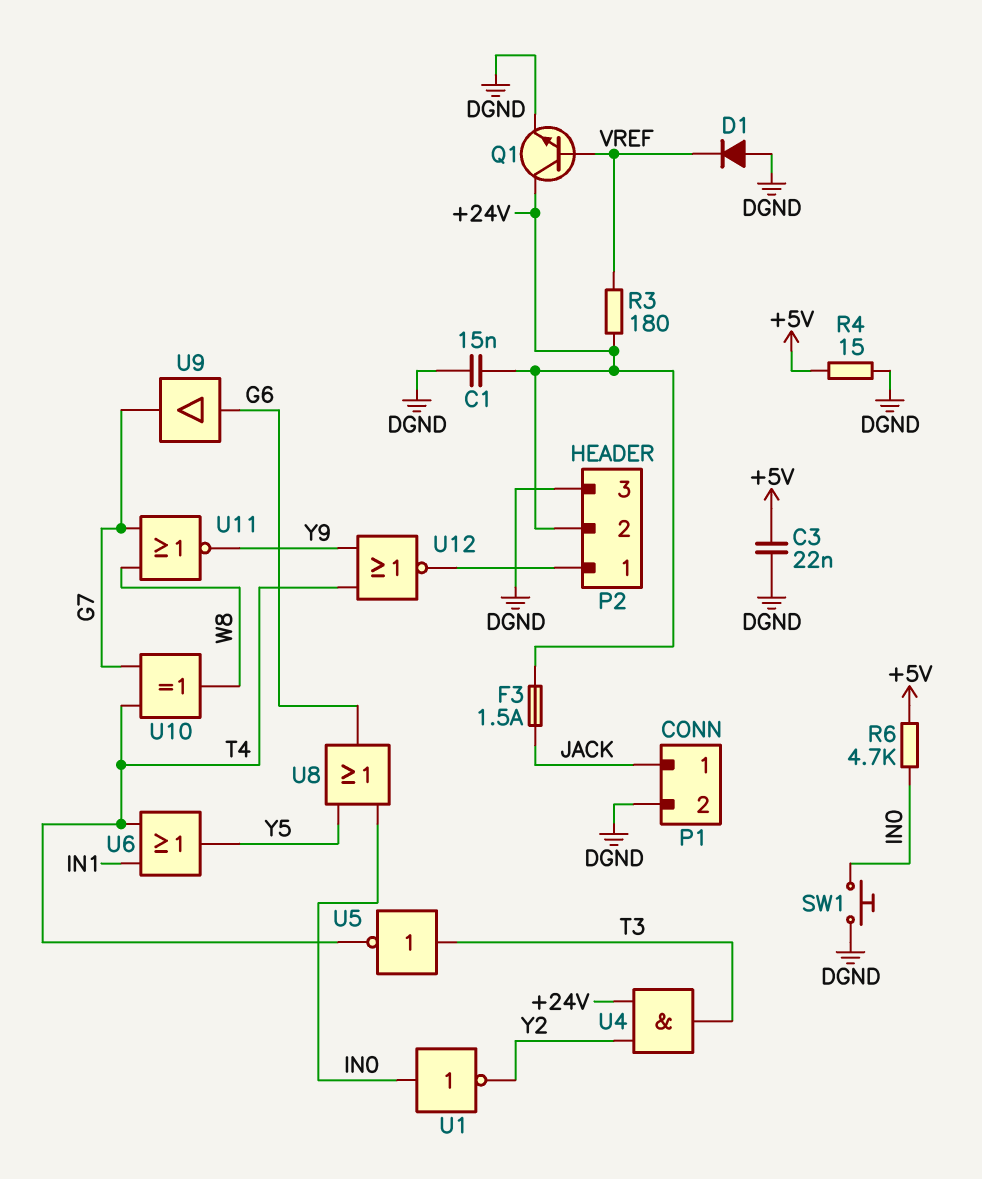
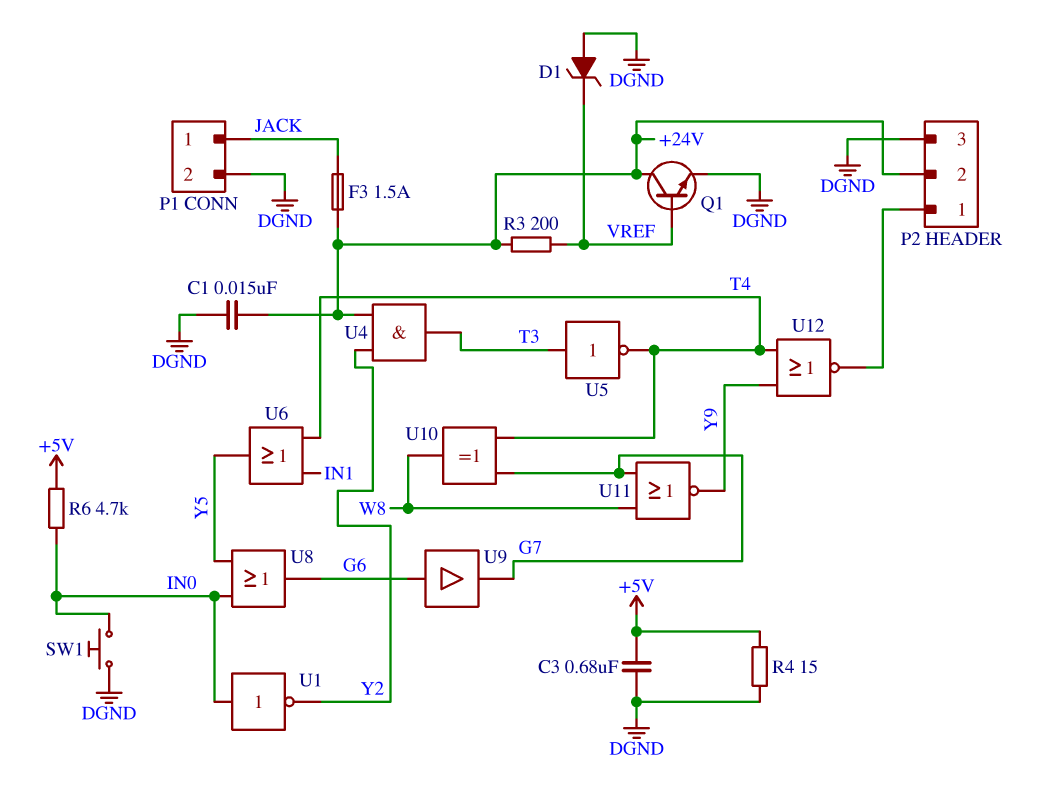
C3: 22nF (+5V, DGND) -> 680nF (+5V, DGND)
D1: diode (A DGND, K VREF) -> zener (A DGND, K VREF)
R3: 180 (+24V, VREF) -> 200 (+24V, VREF)

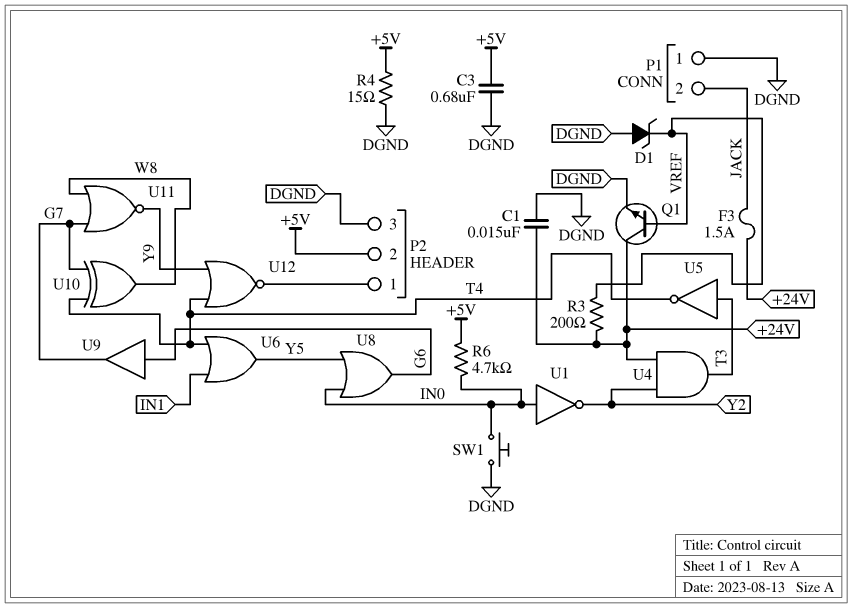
P1 pin 1: JACK -> DGND
P1 pin 2: DGND -> JACK
P2 pin 2: +24V -> +5V

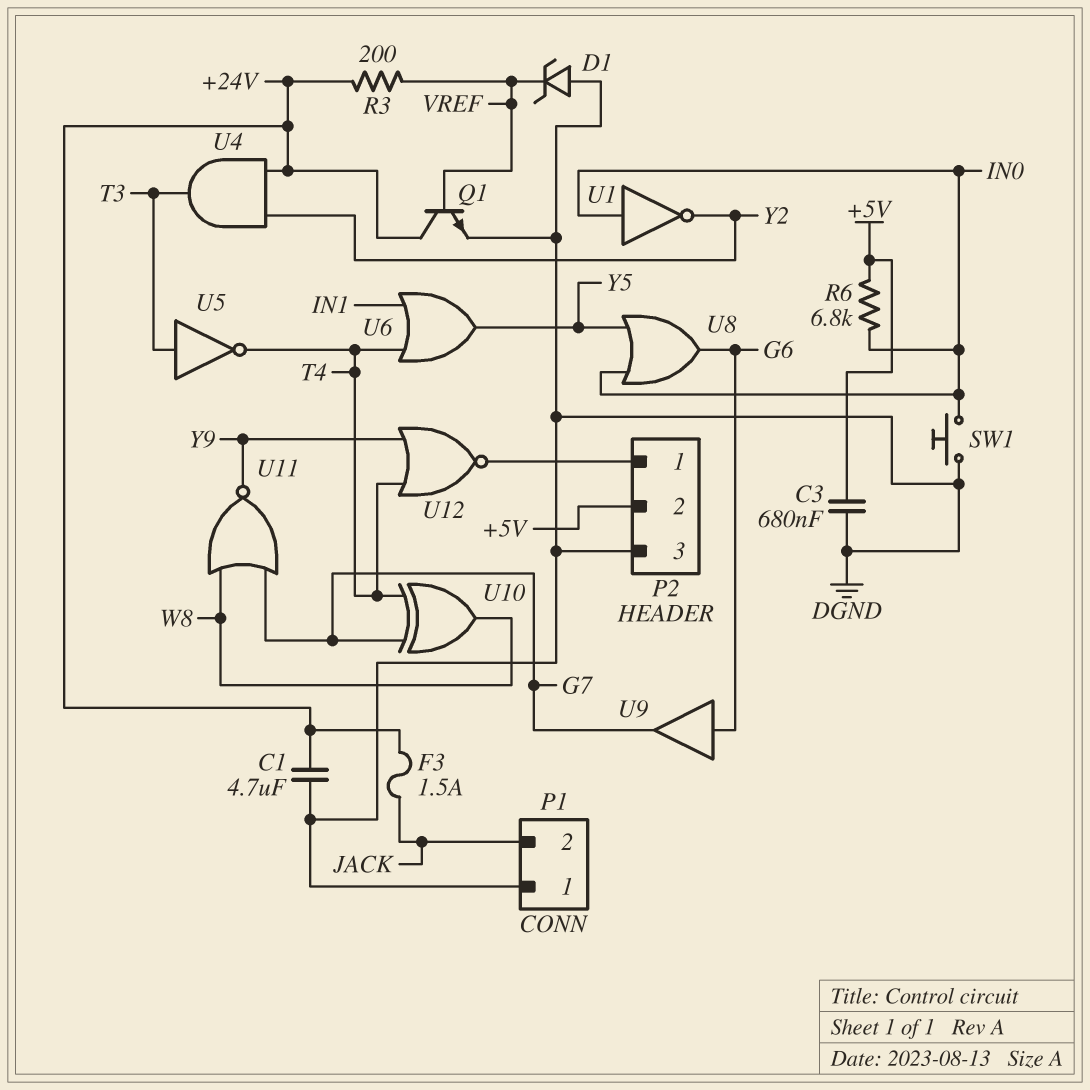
C1: 15nF (+24V, DGND) -> 4.7uF (+24V, DGND)
R4: 15 (+5V, DGND) -> none
R6: 4.7k (+5V, IN0) -> 6.8k (+5V, IN0)

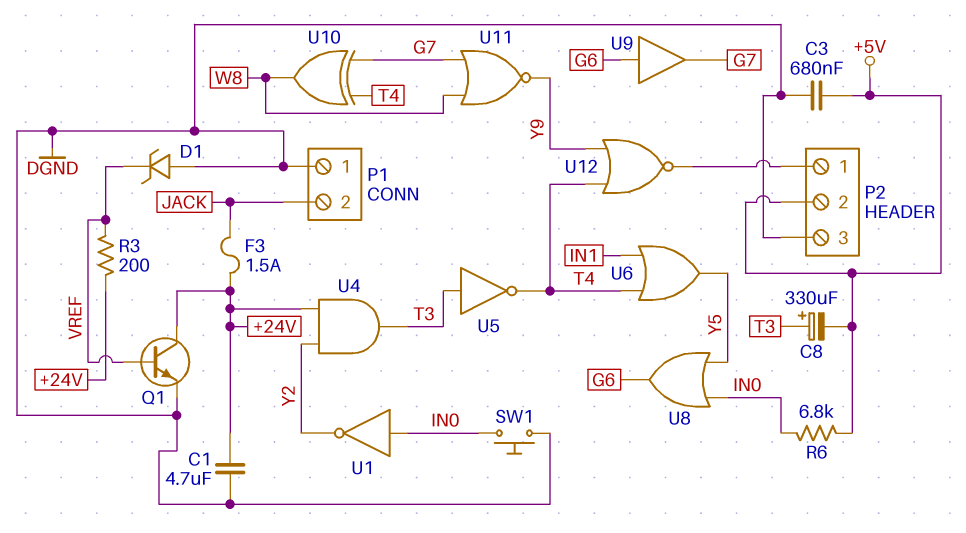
C8: none -> 330uF (plus T3, minus +5V)

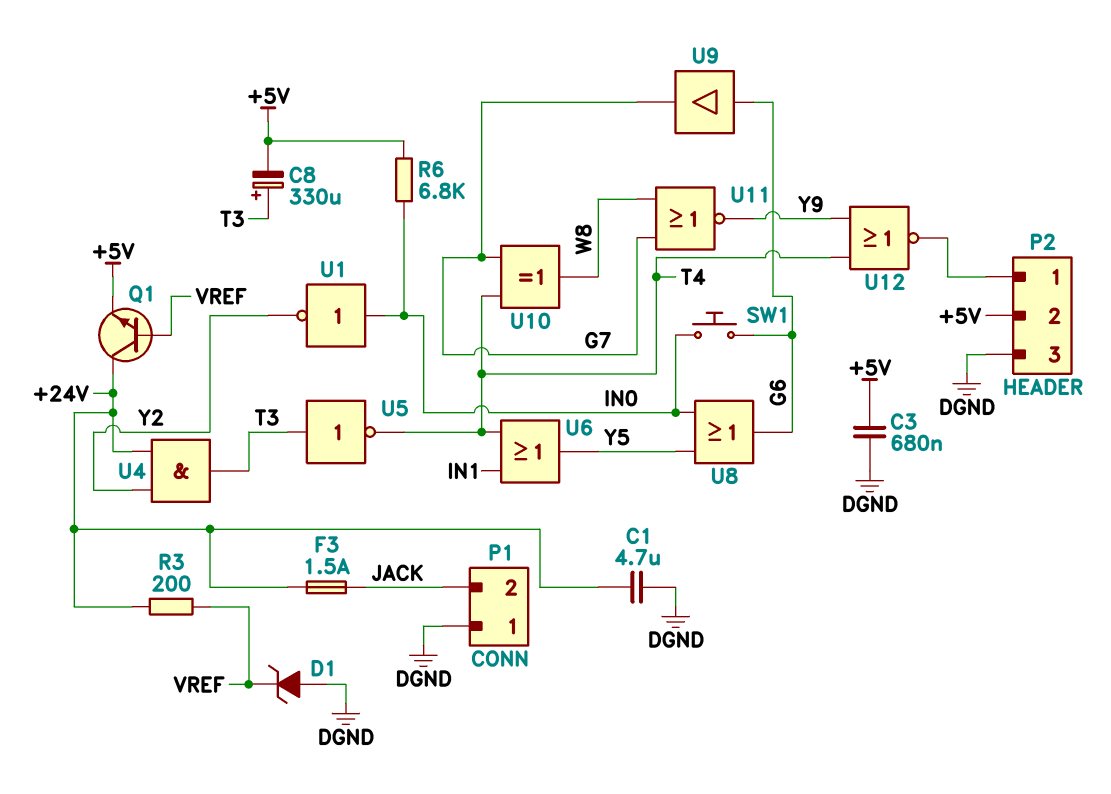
Q1: NPN (B VREF, C +24V, E DGND) -> NPN (B VREF, C +24V, E +5V)
SW1: button (DGND, IN0) -> button (G6, IN0)

